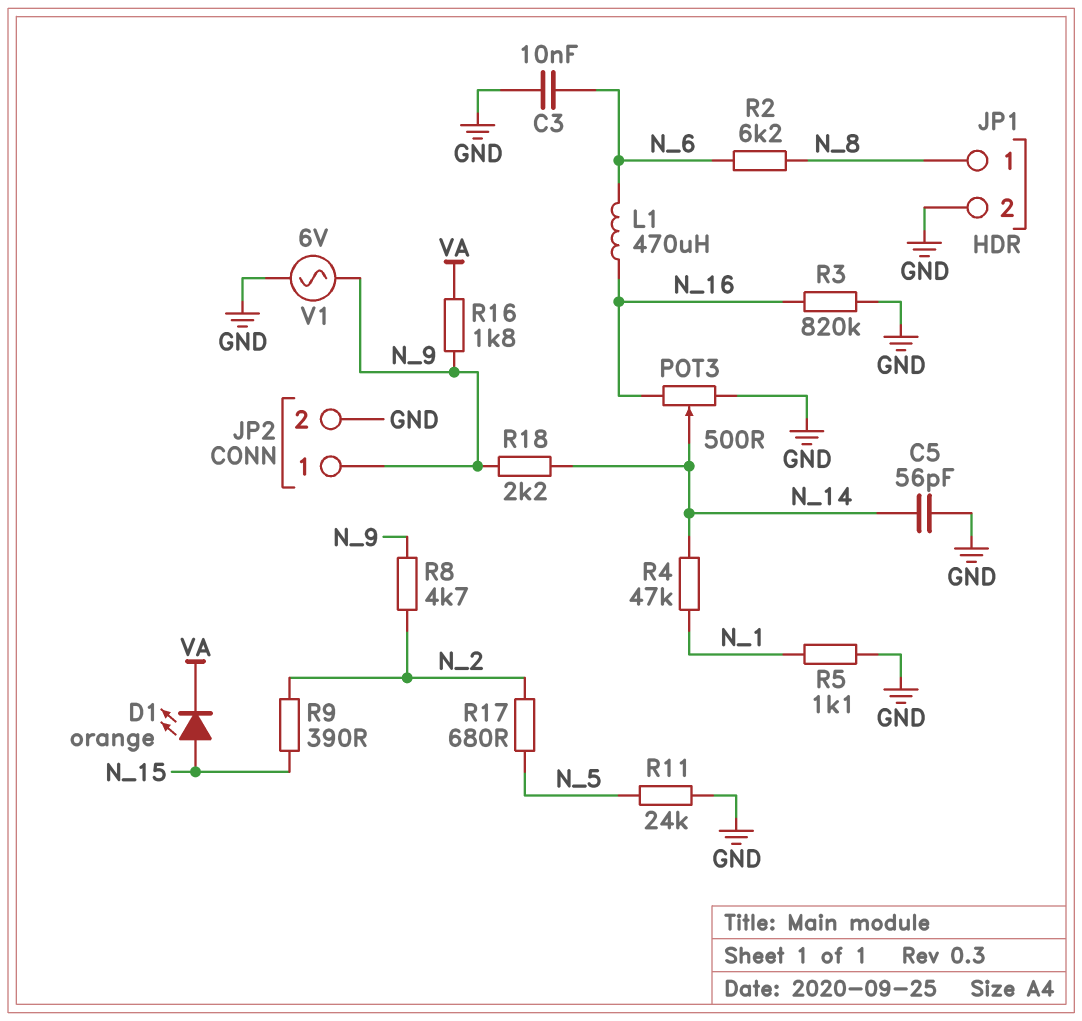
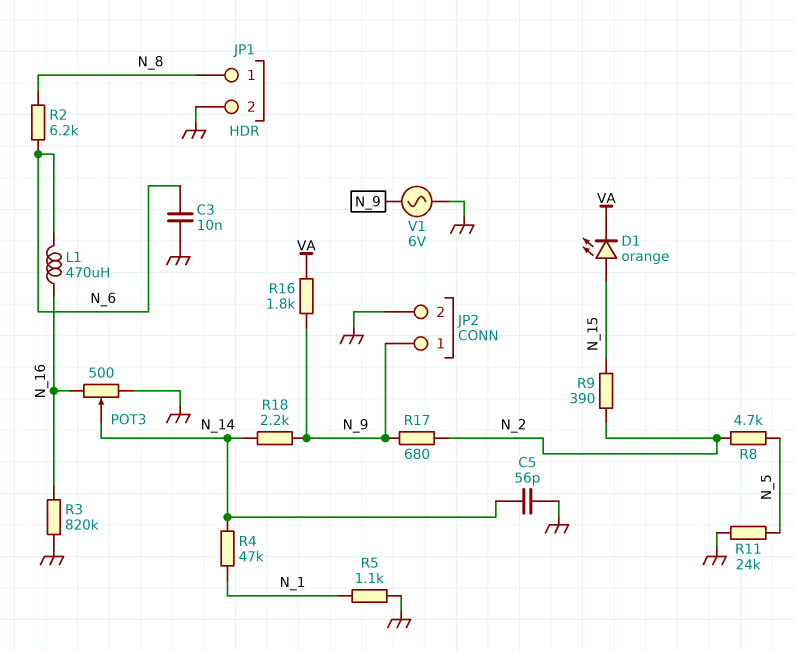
R8: 4.7k (N_2, N_9) -> 4.7k (N_2, N_5)
R17: 680 (N_2, N_5) -> 680 (N_2, N_9)

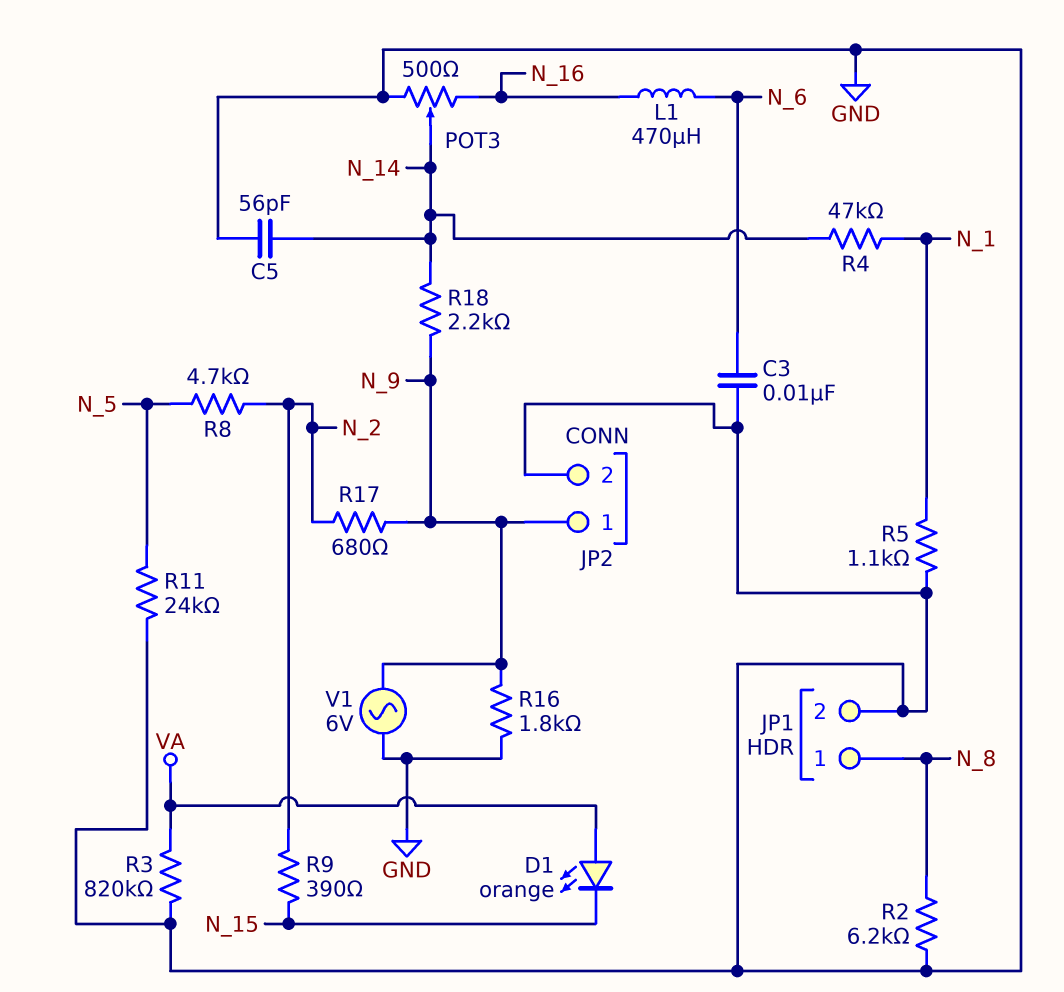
D1: LED orange (A N_15, K VA) -> LED orange (A VA, K N_15)
R2: 6.2k (N_6, N_8) -> 6.2k (GND, N_8)
R3: 820k (GND, N_16) -> 820k (GND, VA)
R16: 1.8k (N_9, VA) -> 1.8k (GND, N_9)

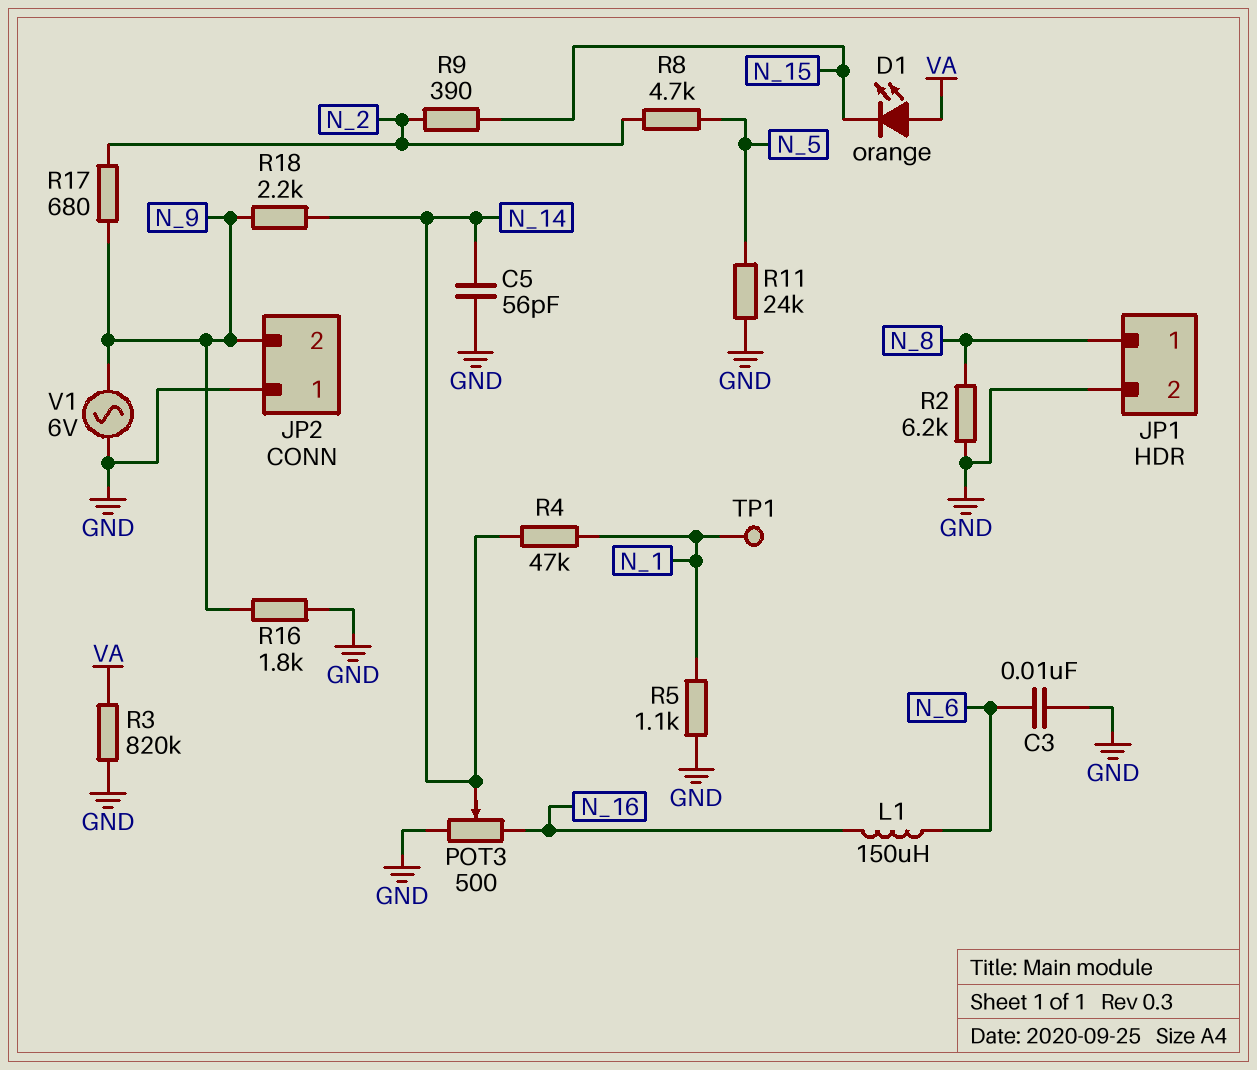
JP2 pin 1: N_9 -> GND
JP2 pin 2: GND -> N_9
L1: 470uH (N_6, N_16) -> 150uH (N_6, N_16)
TP1: none -> test point (N_1)

